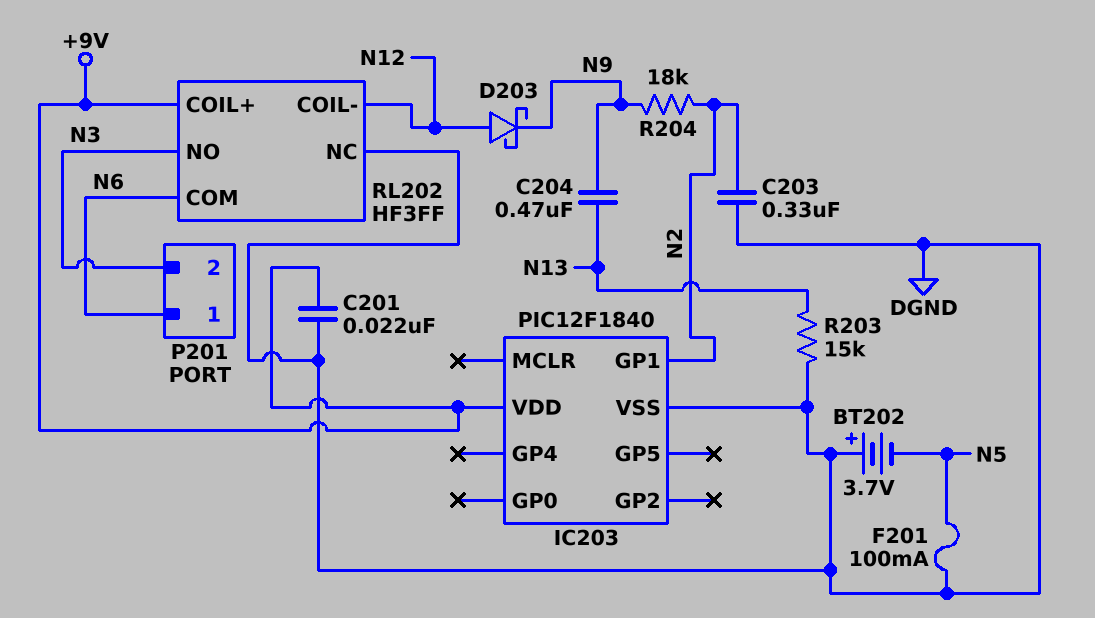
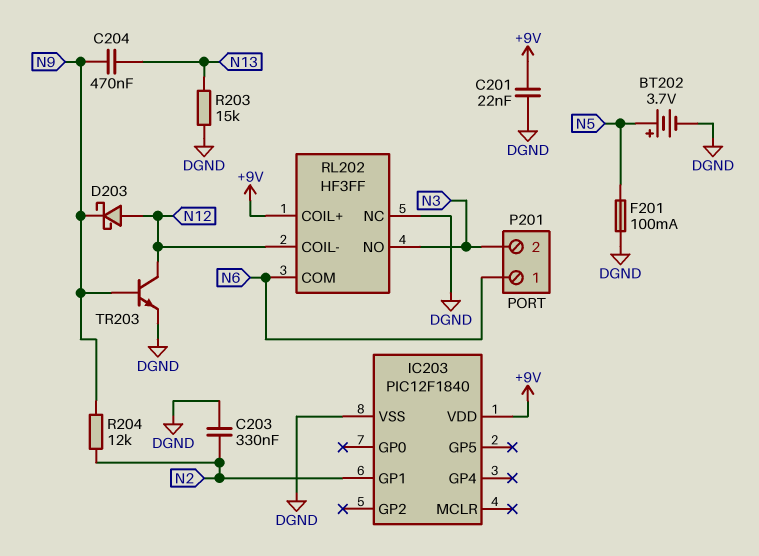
BT202: 3.7V (plus DGND, minus N5) -> 3.7V (plus N5, minus DGND)
R204: 18k (N2, N9) -> 12k (N2, N9)
TR203: none -> NPN (B N9, C N12, E DGND)

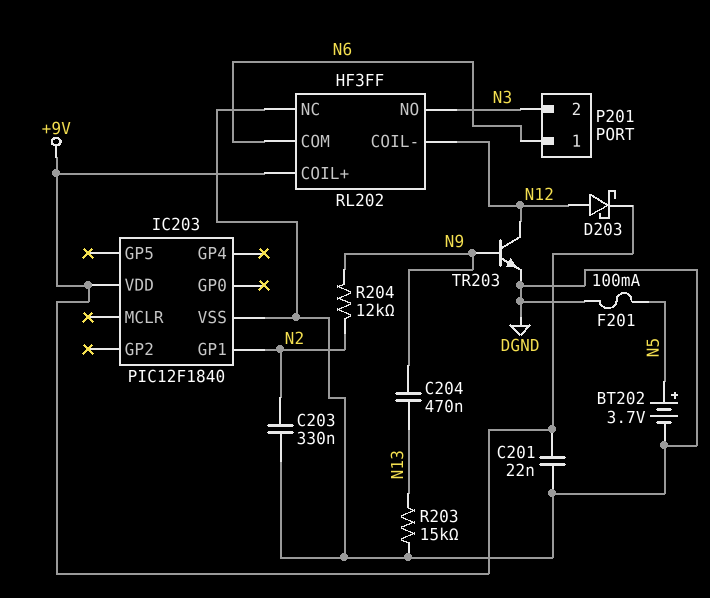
D203: schottky (A N12, K N9) -> schottky (A N12, K +9V)

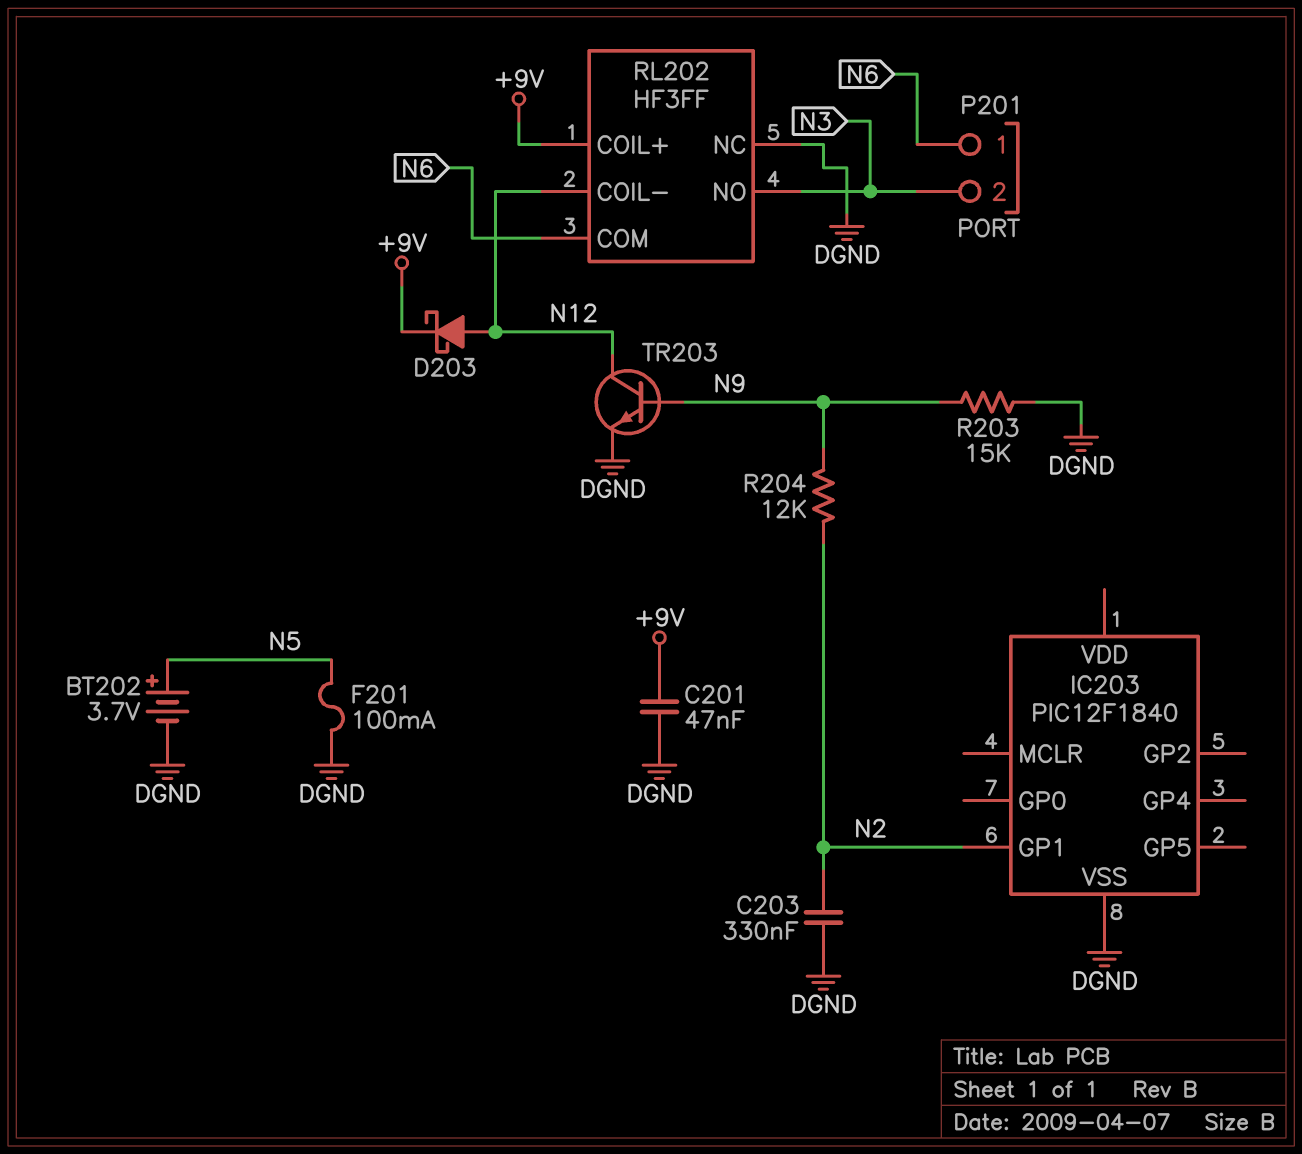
C201: 22nF (+9V, DGND) -> 47nF (+9V, DGND)
C204: 470nF (N9, N13) -> none
IC203 pin VDD: +9V -> none
R203: 15k (DGND, N13) -> 15k (DGND, N9)

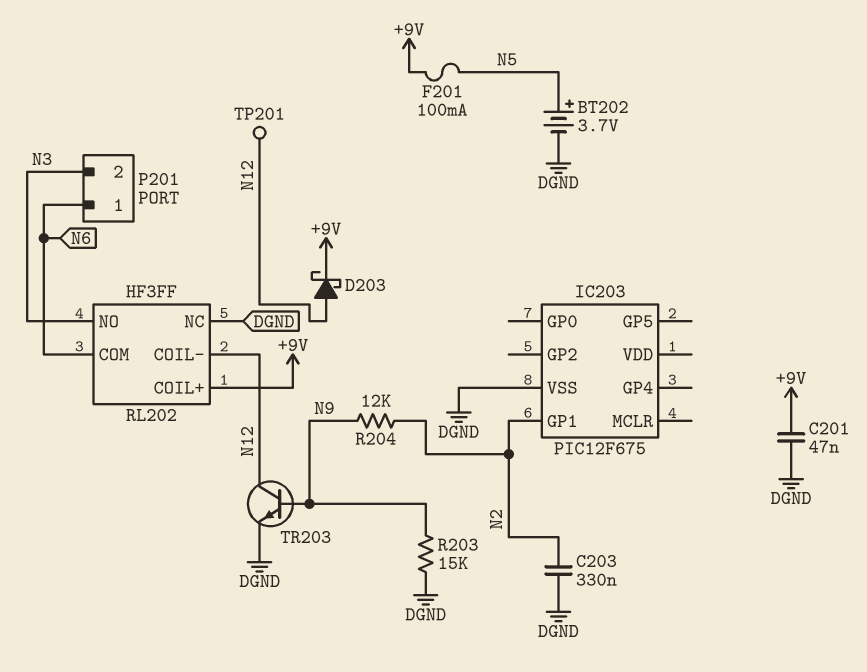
F201: 100mA (DGND, N5) -> 100mA (+9V, N5)
IC203: PIC12F1840 -> PIC12F675
TP201: none -> test point (N12)

